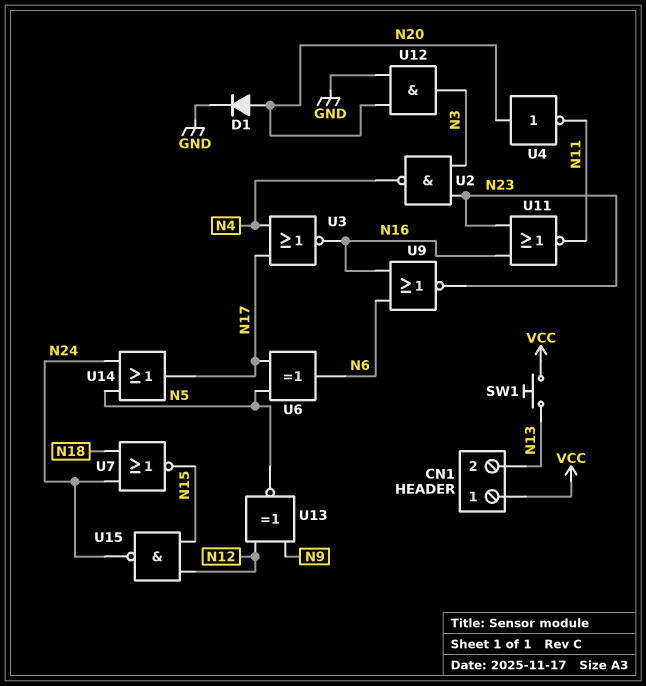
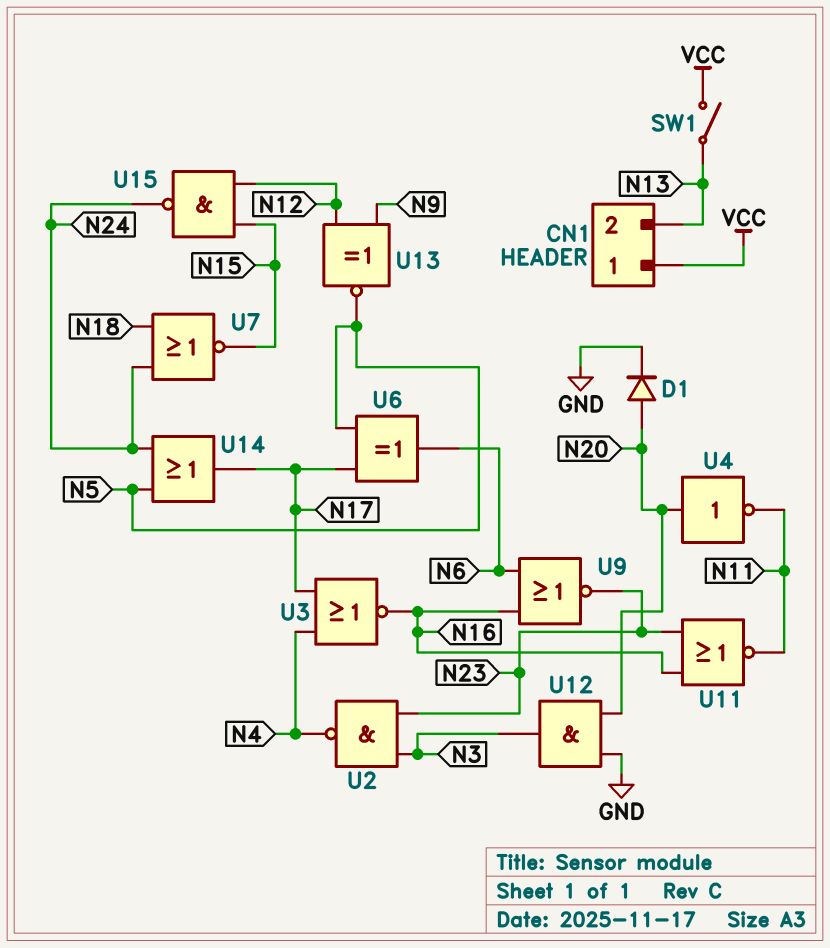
SW1: button (N13, VCC) -> switch (N13, VCC)

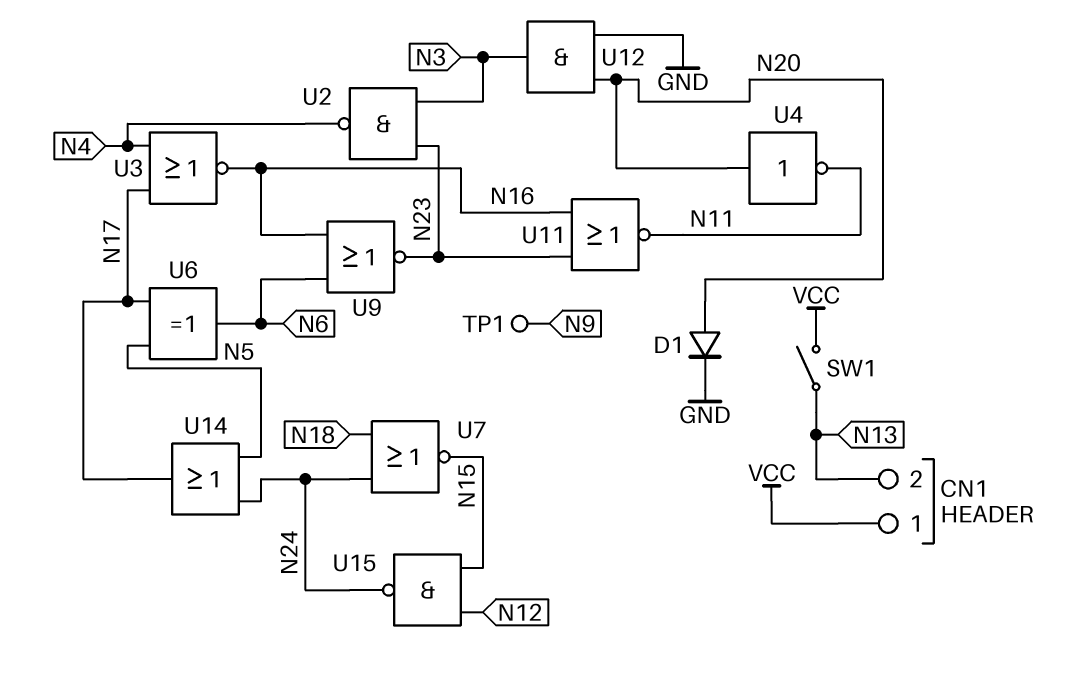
TP1: none -> test point (N9)
U13: XNOR (in N9, in N12, out N5) -> none

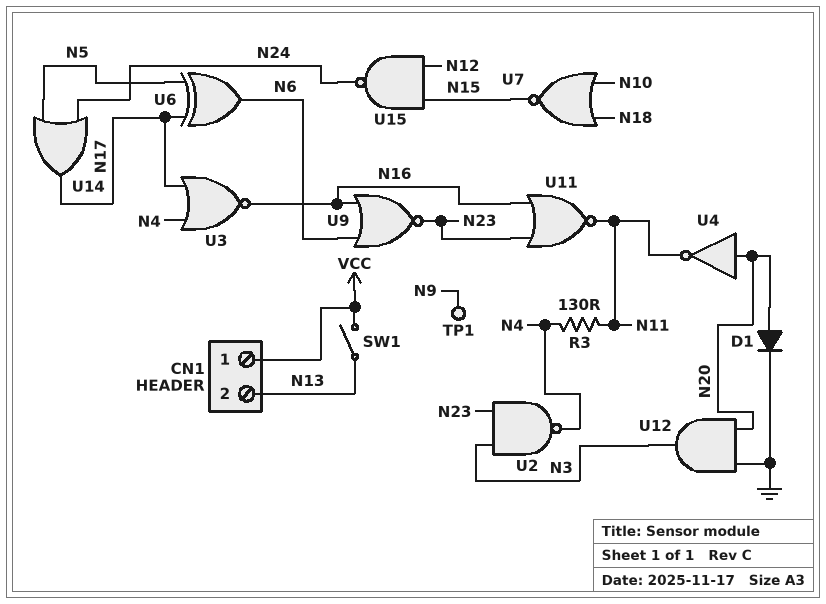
R3: none -> 130 (N4, N11)
U7: NOR (in N18, in N24, out N15) -> NOR (in N10, in N18, out N15)

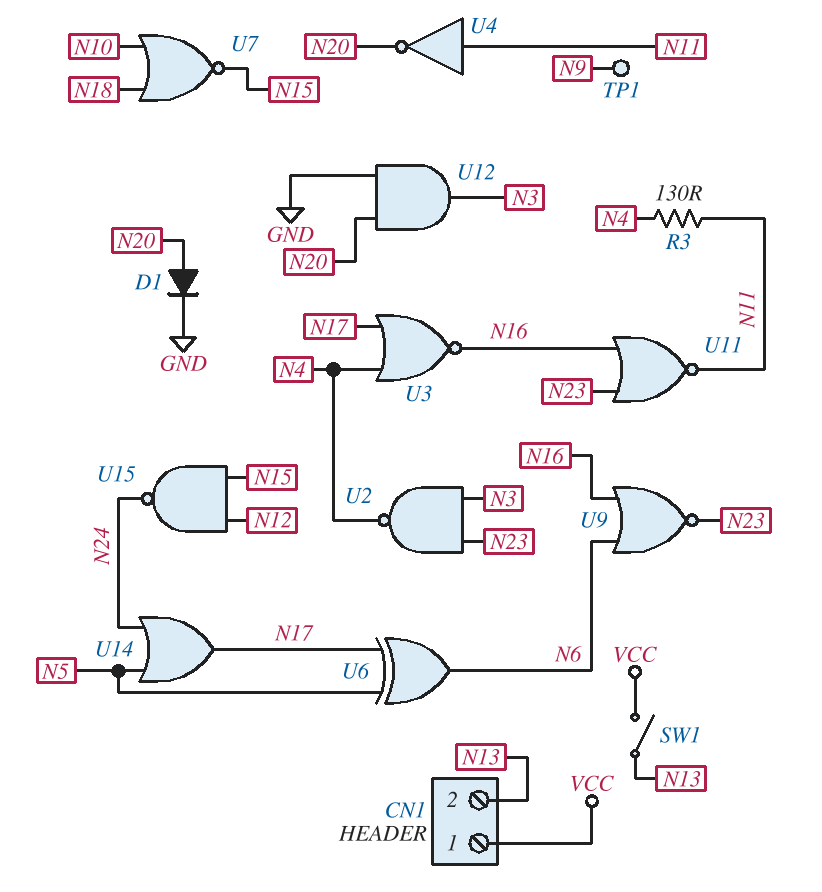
U4: NOT (in N20, out N11) -> NOT (in N11, out N20)

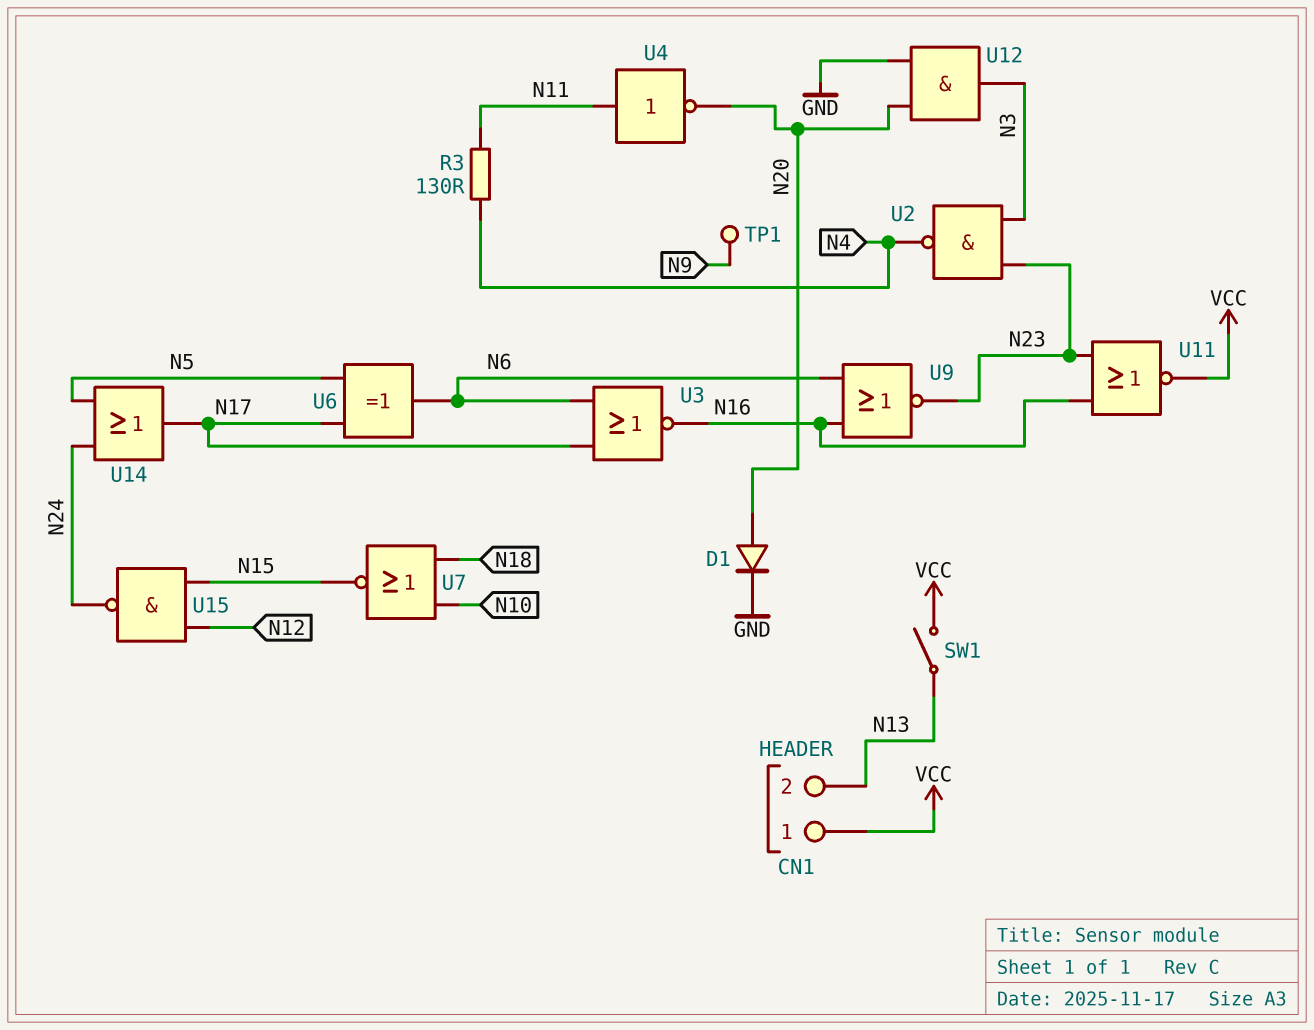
U3: NOR (in N4, in N17, out N16) -> NOR (in N6, in N17, out N16)
U11: NOR (in N16, in N23, out N11) -> NOR (in N16, in N23, out VCC)

